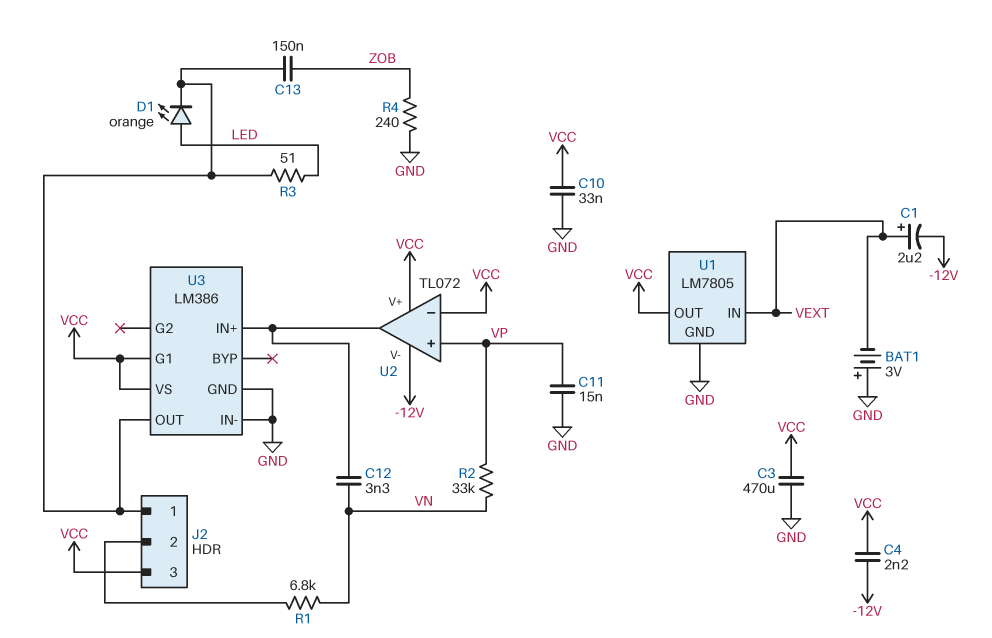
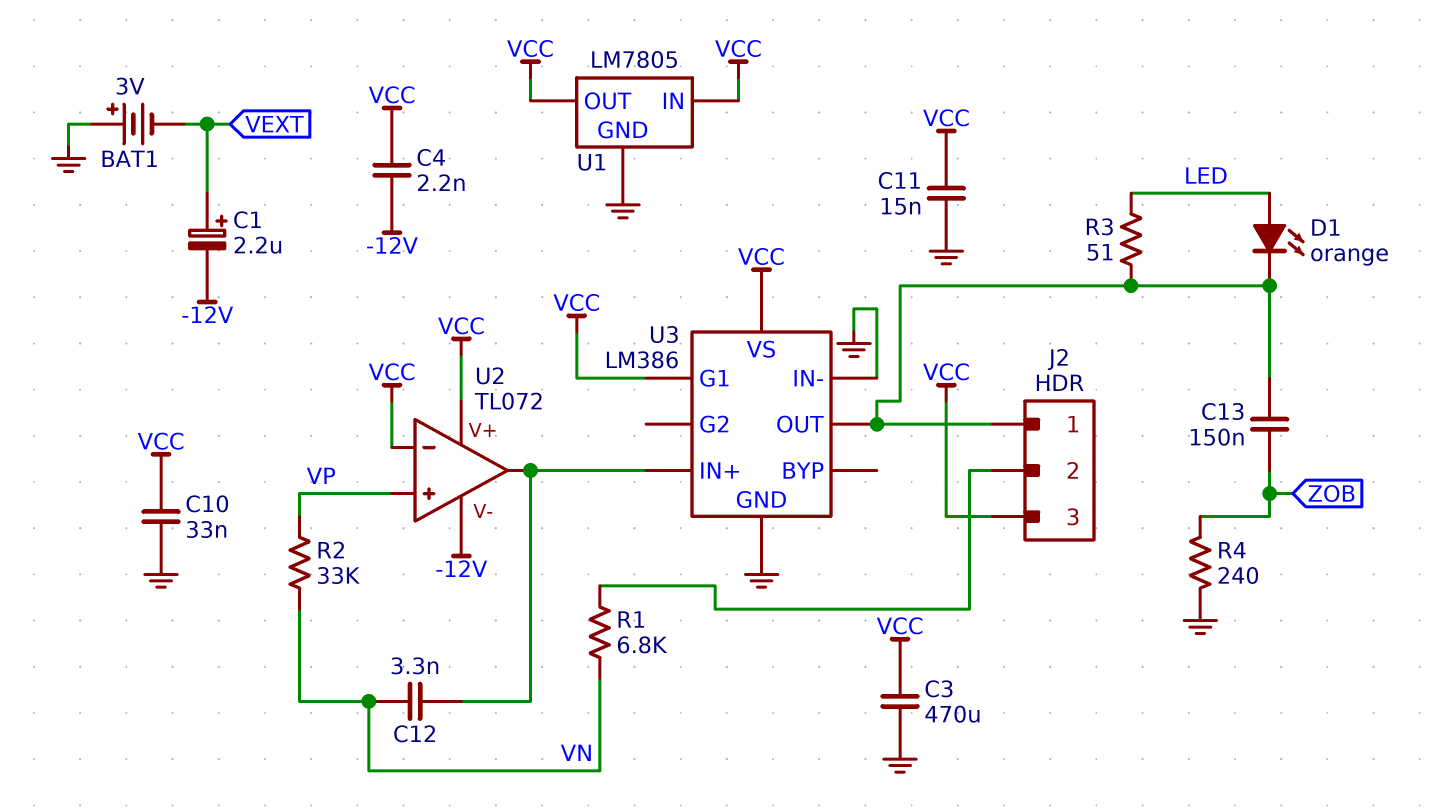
C11: 15nF (GND, VP) -> 15nF (GND, VCC)
U1 pin IN: VEXT -> VCC

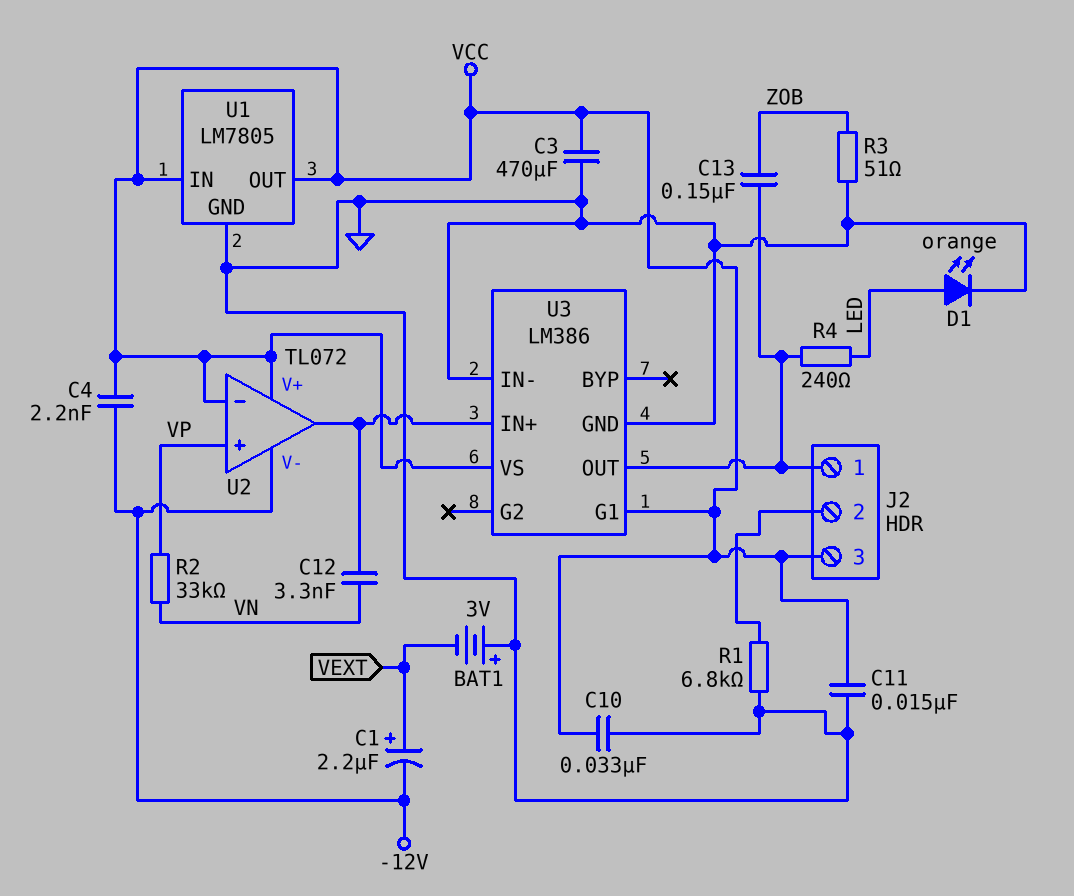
D1: LED orange (A LED, K J2/1) -> LED orange (A LED, K GND)
R1: 6.8k (J2/2, VN) -> 6.8k (GND, J2/2)
R3: 51 (J2/1, LED) -> 51 (GND, ZOB)
R4: 240 (GND, ZOB) -> 240 (J2/1, LED)

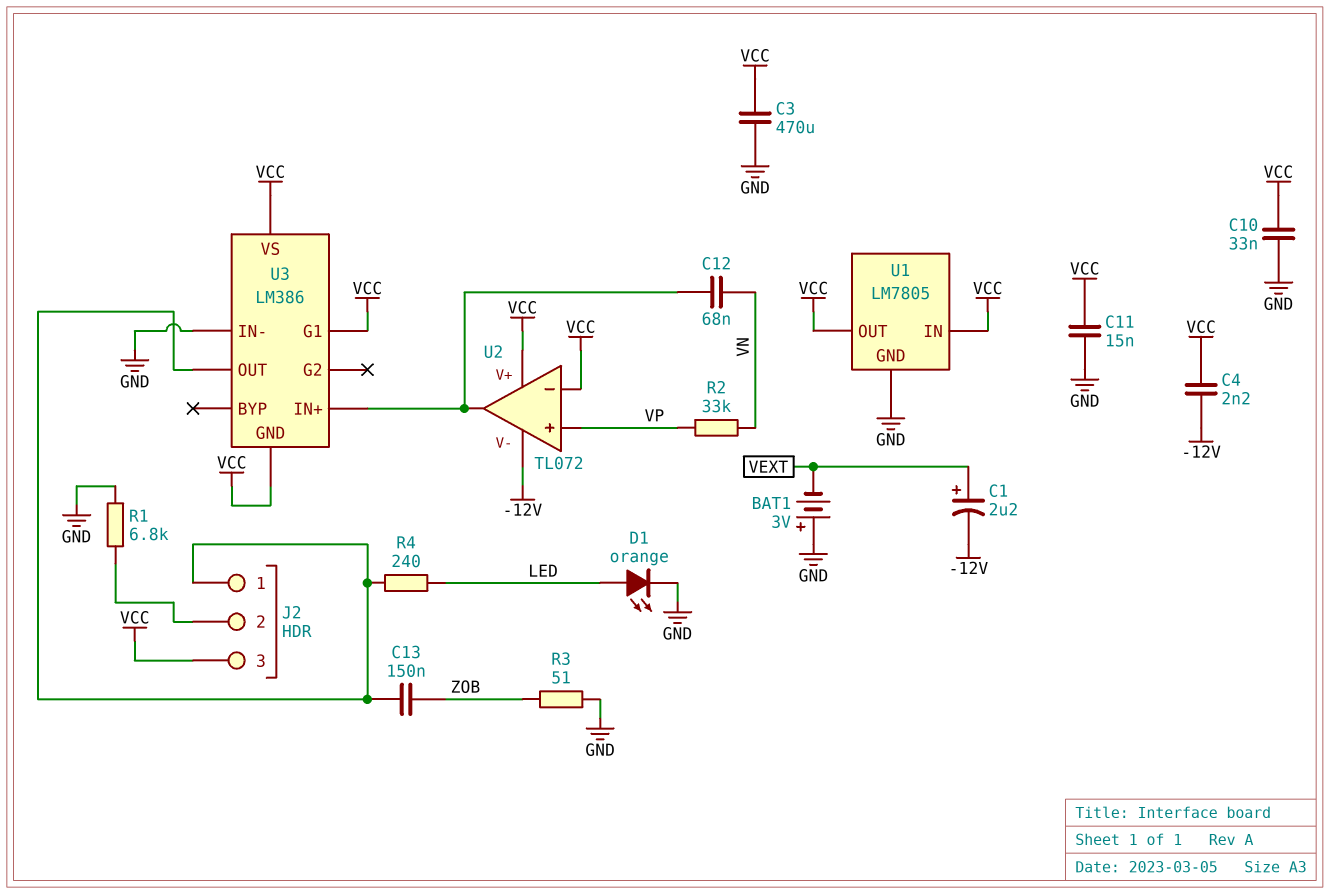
C12: 3.3nF (U2/out, VN) -> 68nF (U2/out, VN)
U3 pin GND: GND -> VCC

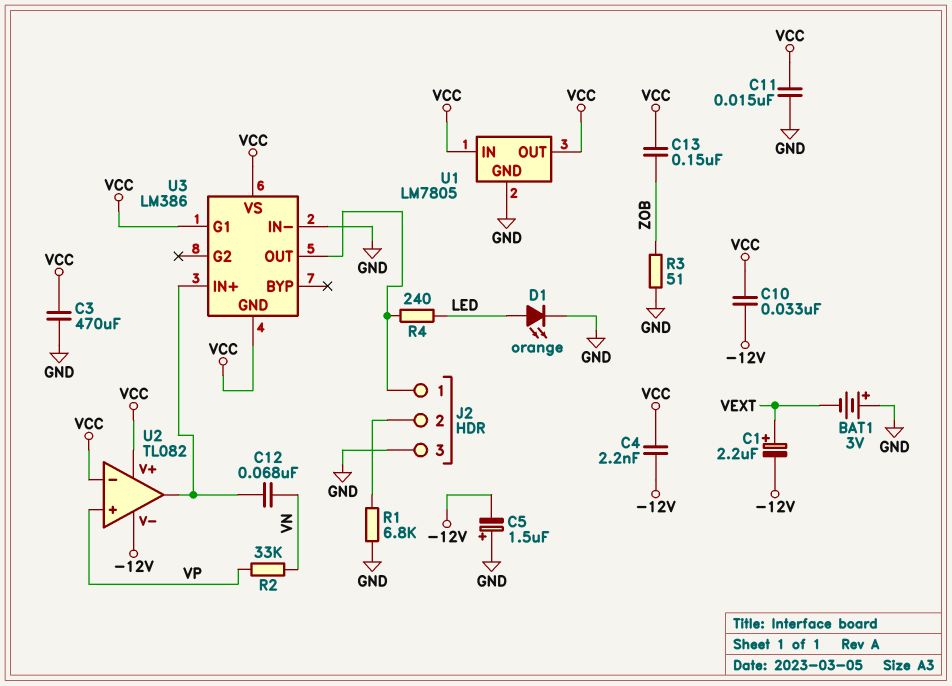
C5: none -> 1.5uF (plus GND, minus -12V)
C10: 33nF (GND, VCC) -> 33nF (-12V, VCC)
C13: 150nF (J2/1, ZOB) -> 150nF (VCC, ZOB)
J2 pin 3: VCC -> GND
U2: TL072 -> TL082

